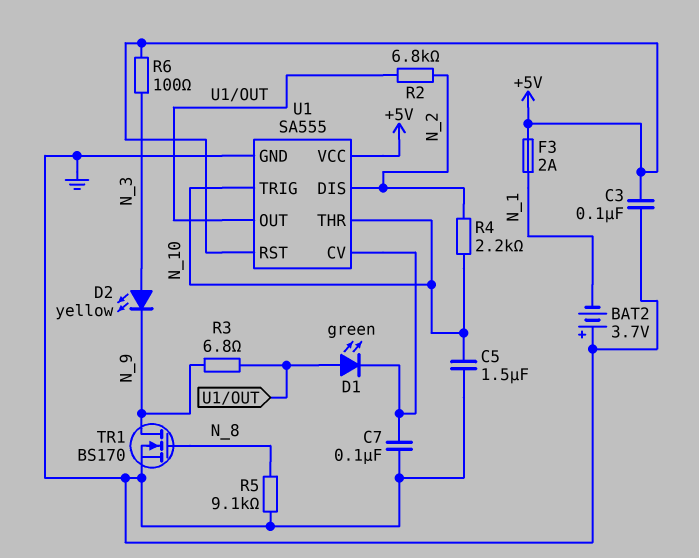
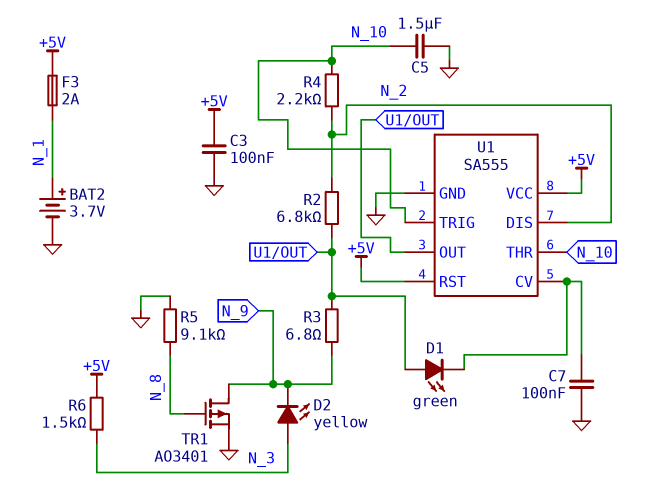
BAT2: 3.7V (plus GND, minus N_1) -> 3.7V (plus N_1, minus GND)
R6: 100 (+5V, N_3) -> 1.5k (+5V, N_3)
TR1: NMOS BS170 (G N_8, D N_9, S GND) -> PMOS AO3401 (G N_8, D N_9, S GND)

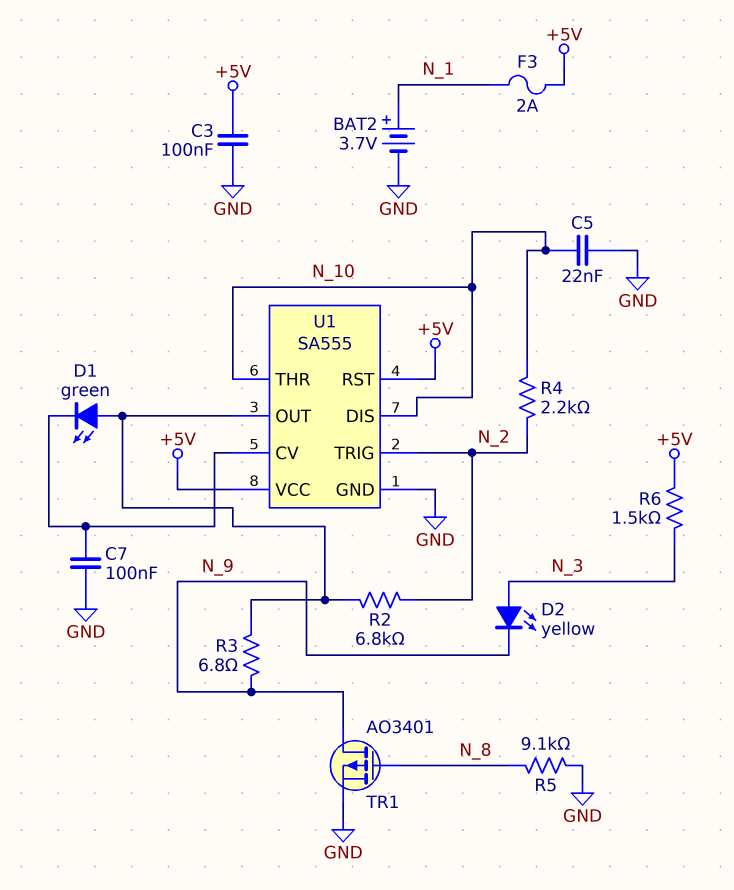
C5: 1.5uF (GND, N_10) -> 22nF (GND, N_10)
U1 pin DIS: N_2 -> N_10
U1 pin TRIG: N_10 -> N_2

